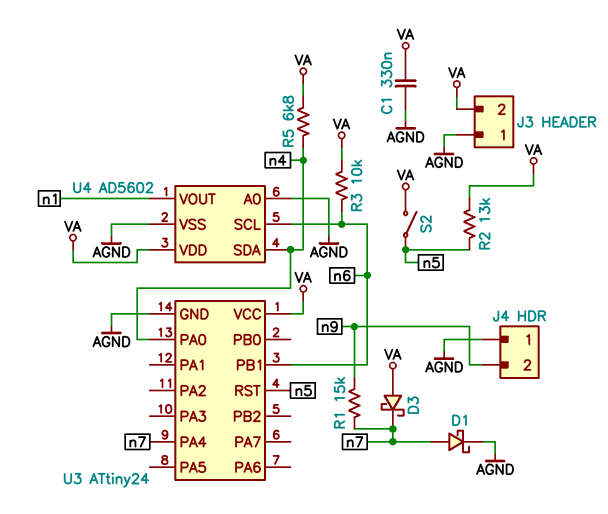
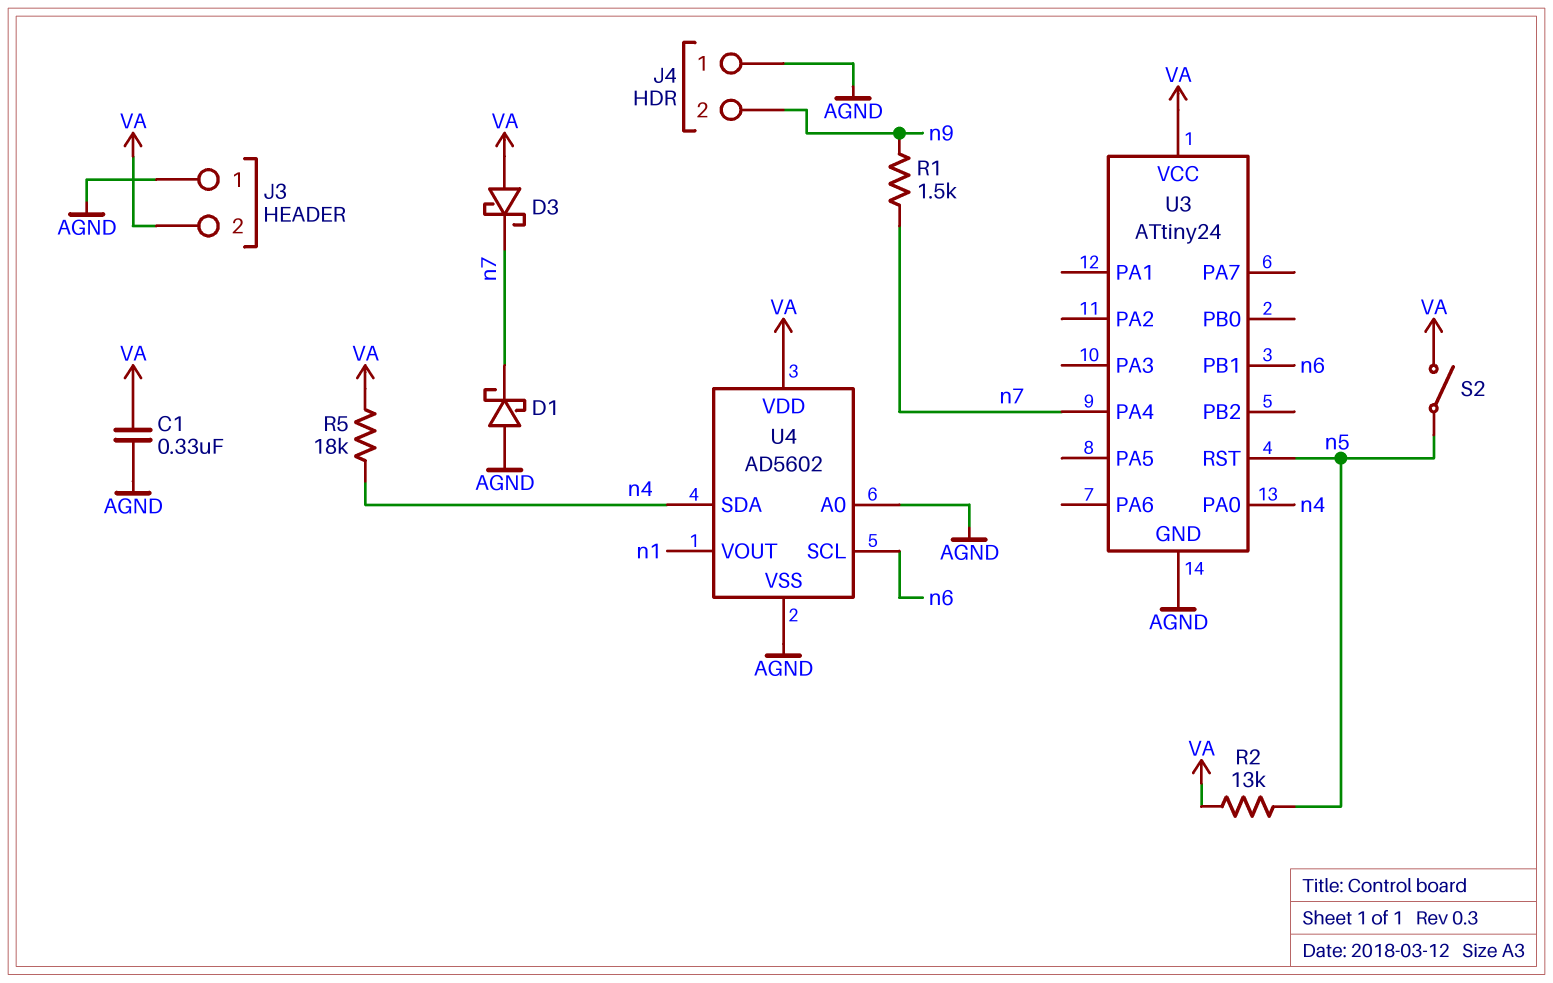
D1: schottky (A n7, K AGND) -> schottky (A AGND, K n7)
R1: 15k (n7, n9) -> 1.5k (n7, n9)
R3: 10k (VA, n6) -> none
R5: 6.8k (VA, n4) -> 18k (VA, n4)

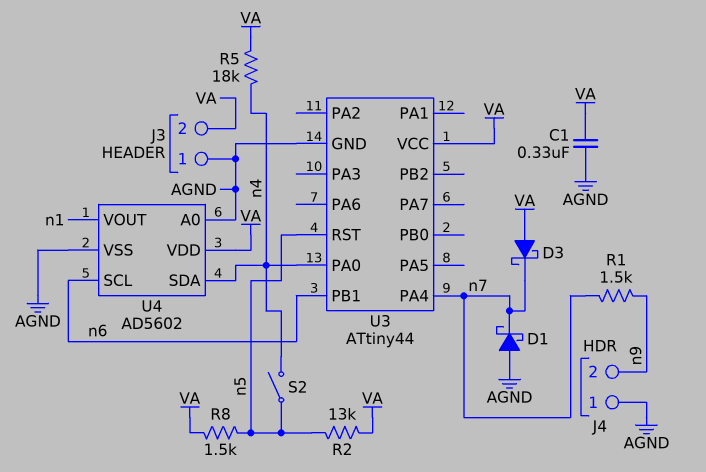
R8: none -> 1.5k (VA, n5)
S2: switch (VA, n5) -> switch (n4, n5)
U3: ATtiny24 -> ATtiny44

